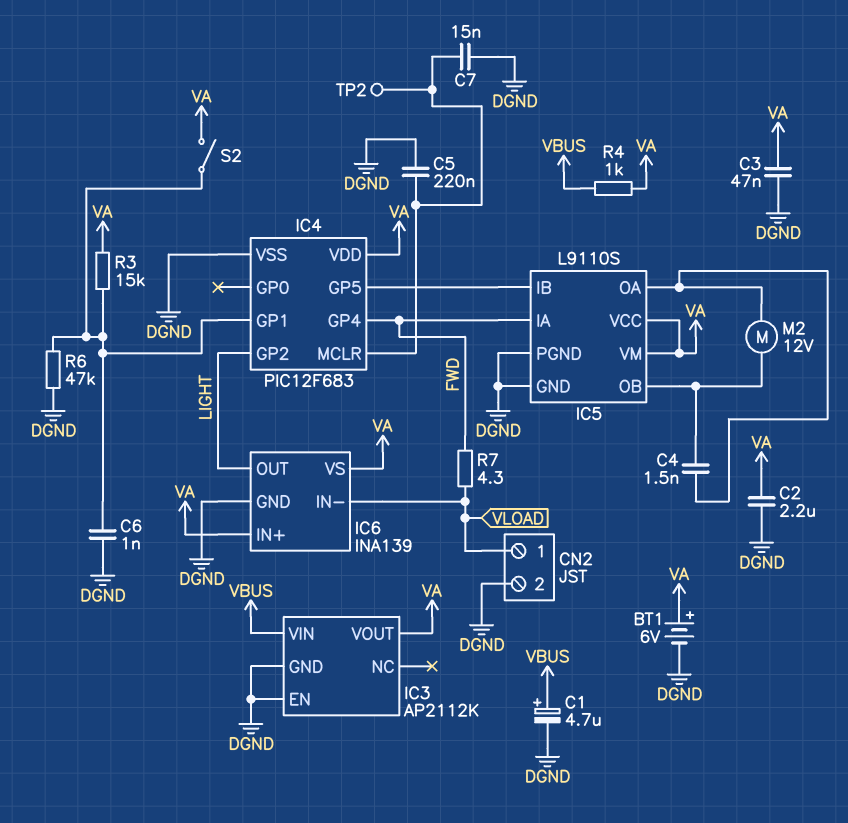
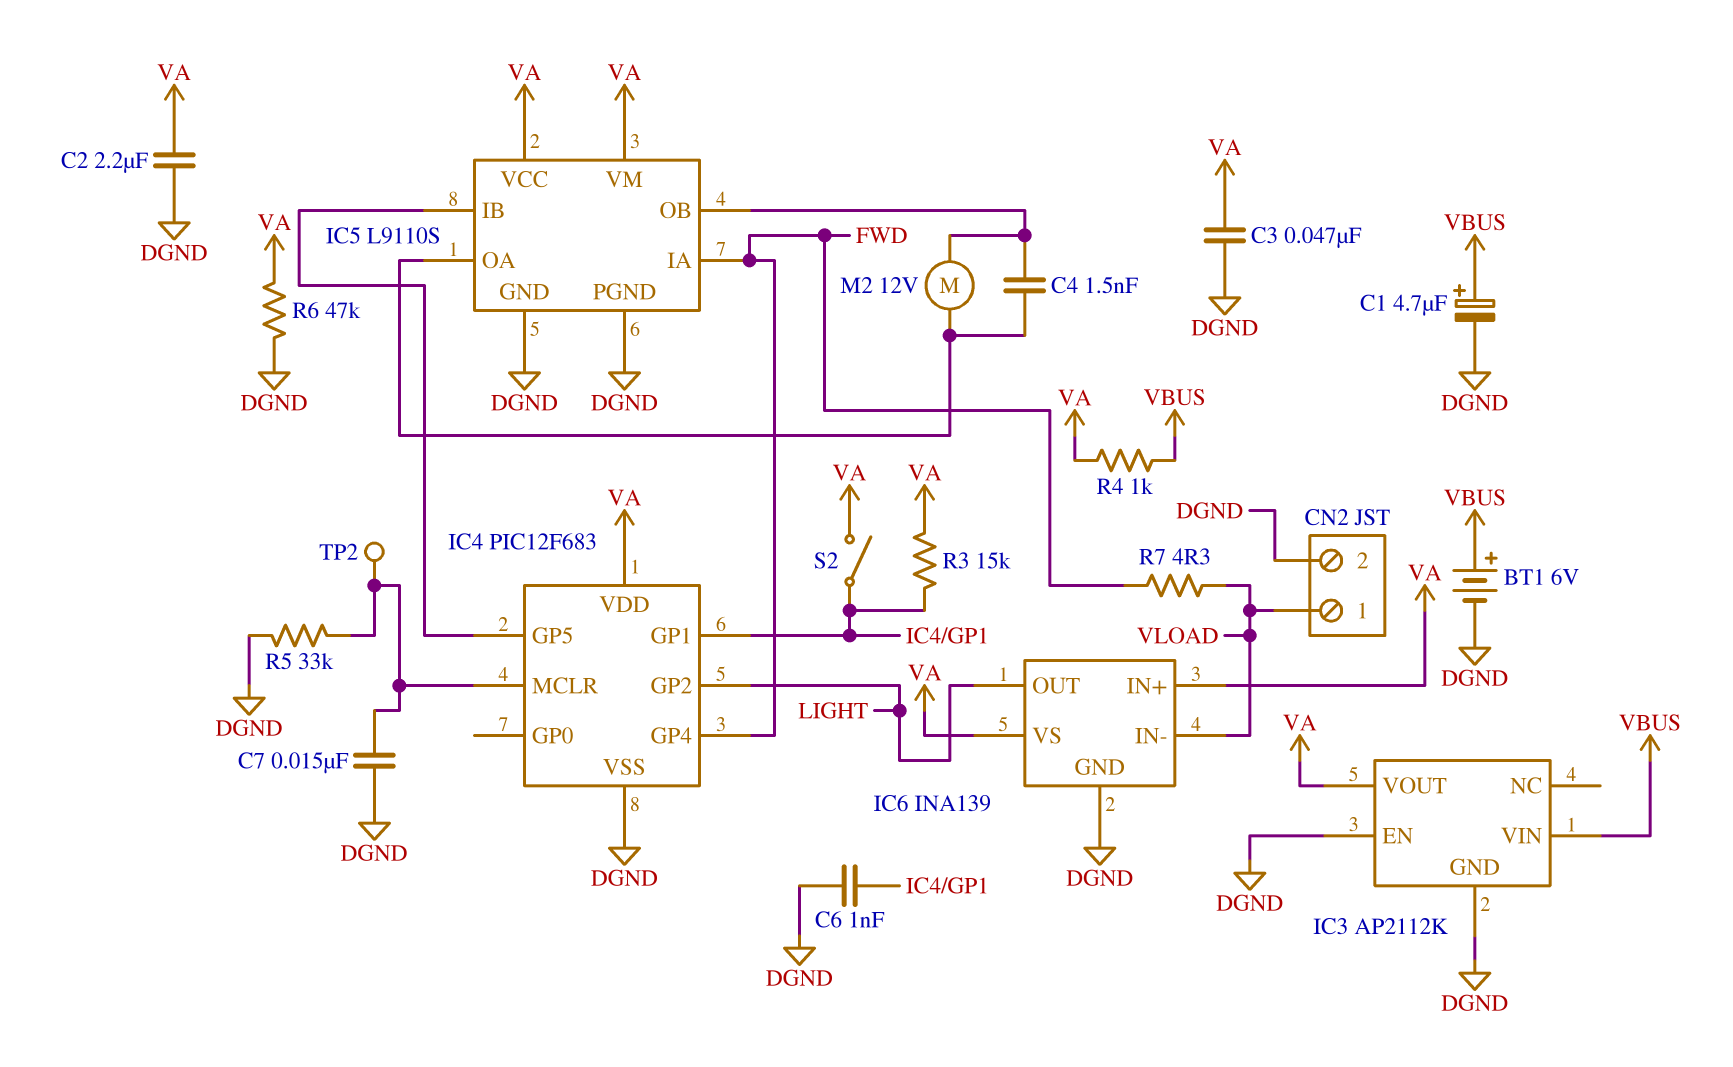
BT1: 6V (plus VA, minus DGND) -> 6V (plus VBUS, minus DGND)
C5: 220nF (DGND, IC4/MCLR) -> none
R5: none -> 33k (DGND, IC4/MCLR)
R6: 47k (DGND, IC4/GP1) -> 47k (DGND, VA)

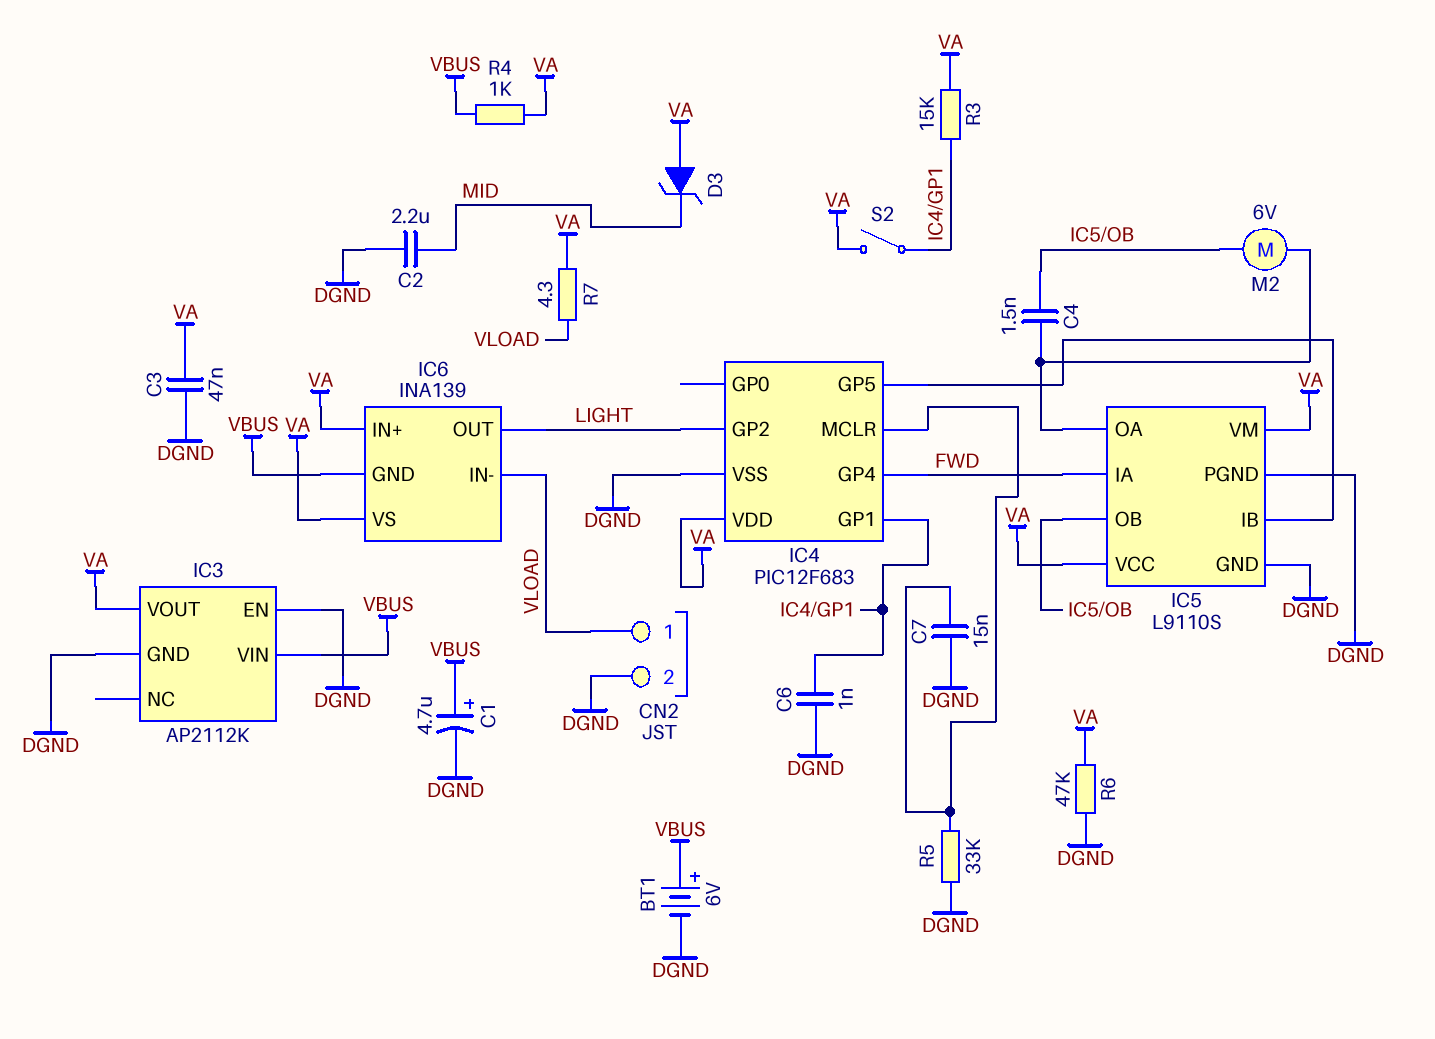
C2: 2.2uF (DGND, VA) -> 2.2uF (DGND, MID)
D3: none -> zener (A VA, K MID)
IC6 pin GND: DGND -> VBUS
M2: motor 12V (IC5/OA, IC5/OB) -> motor 6V (IC5/OA, IC5/OB)
R7: 4.3 (FWD, VLOAD) -> 4.3 (VA, VLOAD)
TP2: test point (IC4/MCLR) -> none

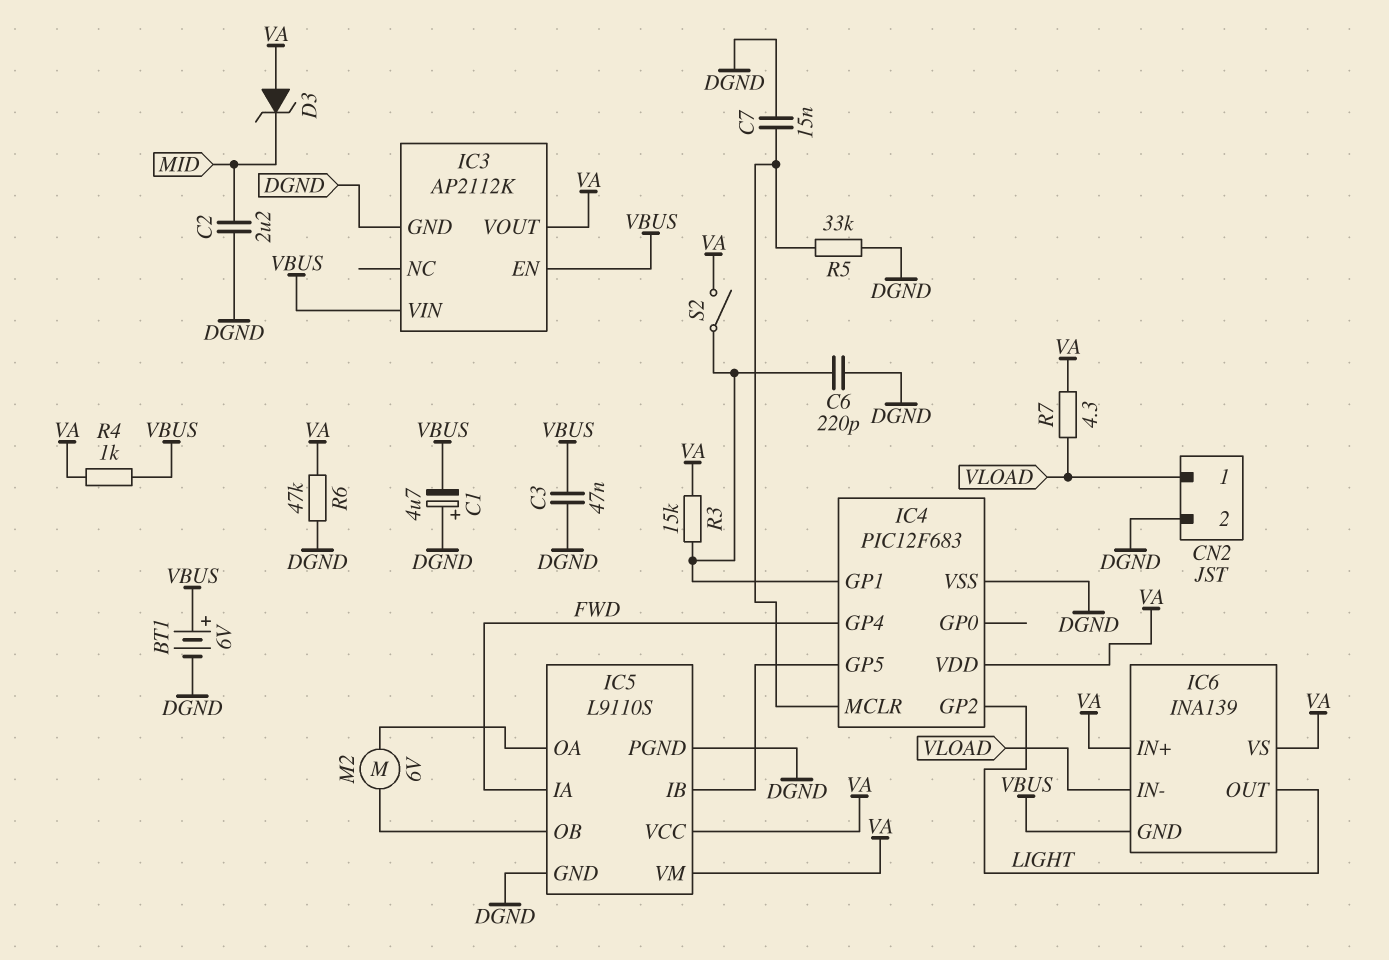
C1: 4.7uF (plus VBUS, minus DGND) -> 4.7uF (plus DGND, minus VBUS)
C3: 47nF (DGND, VA) -> 47nF (DGND, VBUS)
C4: 1.5nF (IC5/OA, IC5/OB) -> none
C6: 1nF (DGND, IC4/GP1) -> 220pF (DGND, IC4/GP1)
IC3 pin EN: DGND -> VBUS

